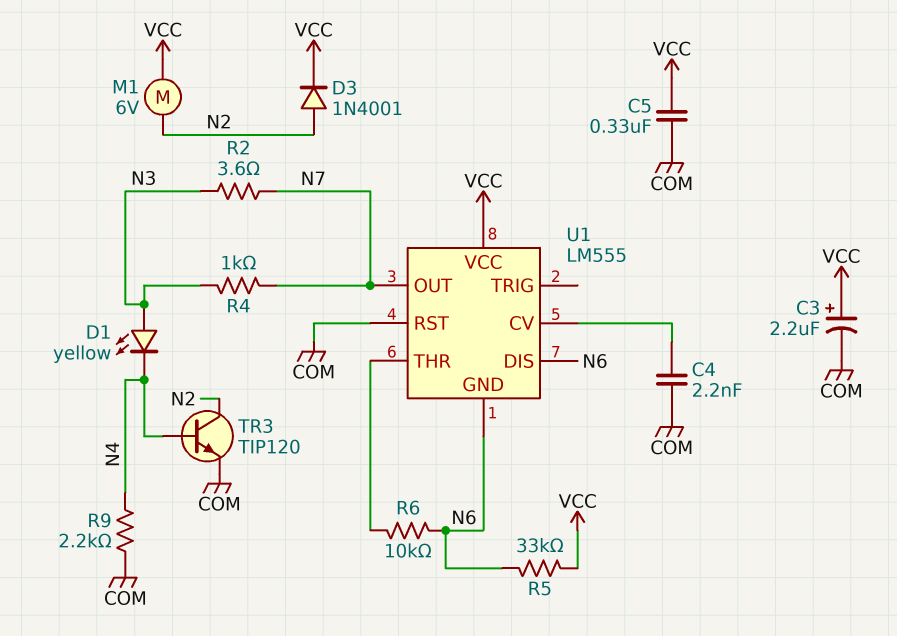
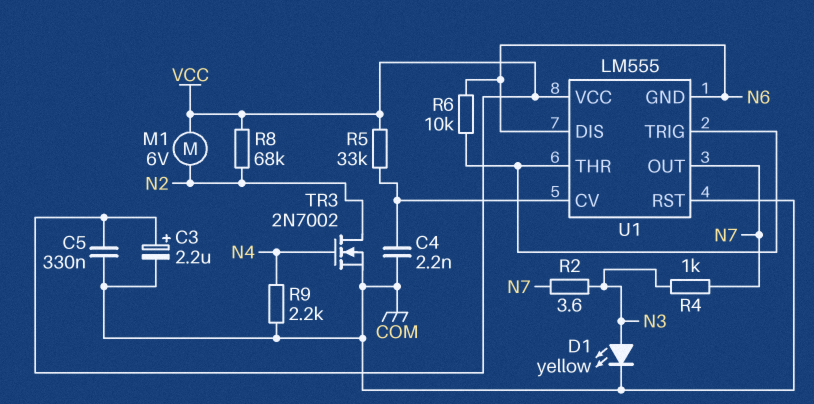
D1: LED yellow (A N3, K N4) -> LED yellow (A N3, K COM)
D3: diode 1N4001 (A N2, K VCC) -> none
R5: 33k (N6, VCC) -> 33k (U1/CV, VCC)
R8: none -> 68k (N2, VCC)
TR3: NPN TIP120 (B N4, C N2, E COM) -> NMOS 2N7002 (G N4, D N2, S COM)
U1 pin TRIG: none -> U1/THR

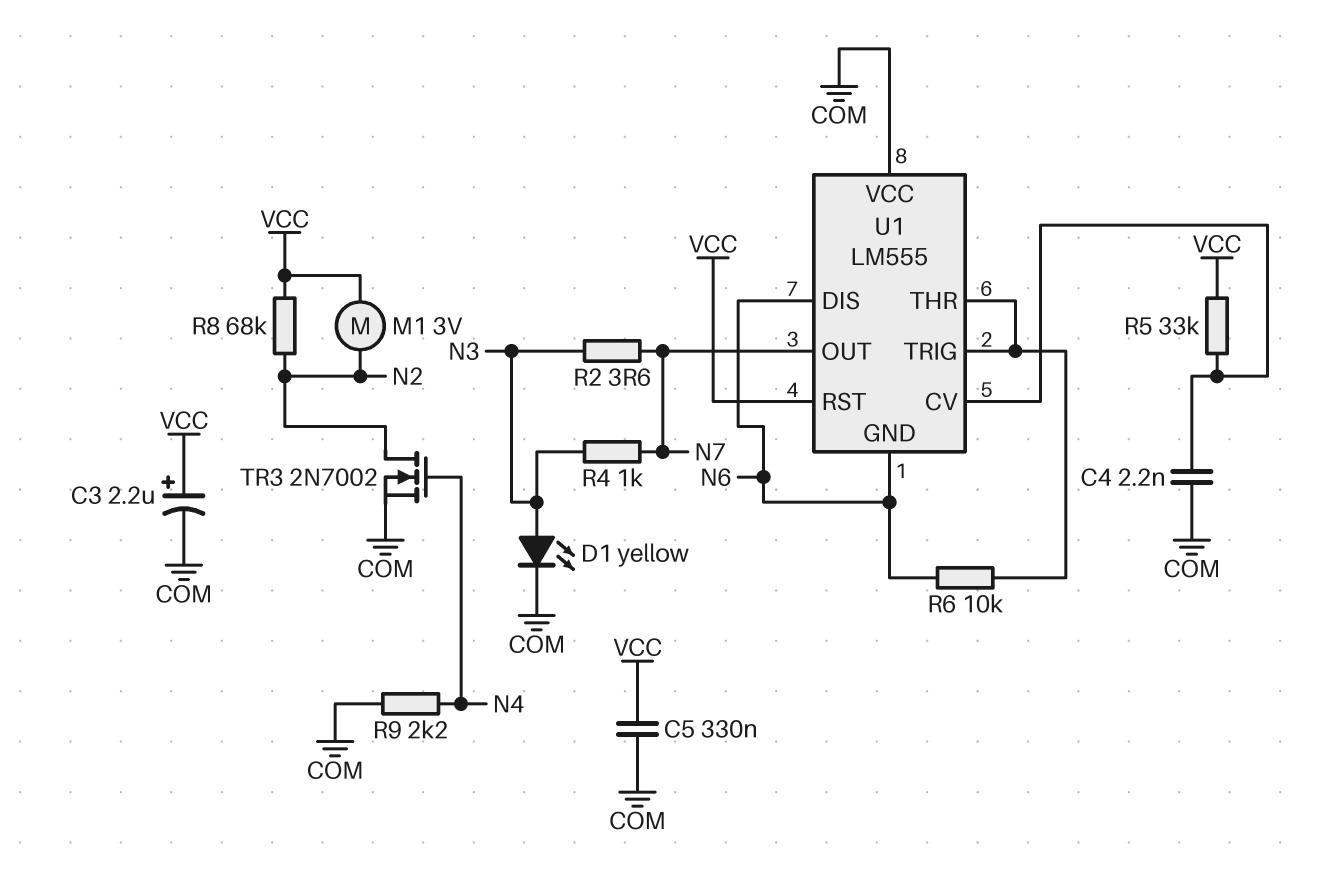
M1: motor 6V (N2, VCC) -> motor 3V (N2, VCC)
U1 pin RST: COM -> VCC
U1 pin VCC: VCC -> COM

